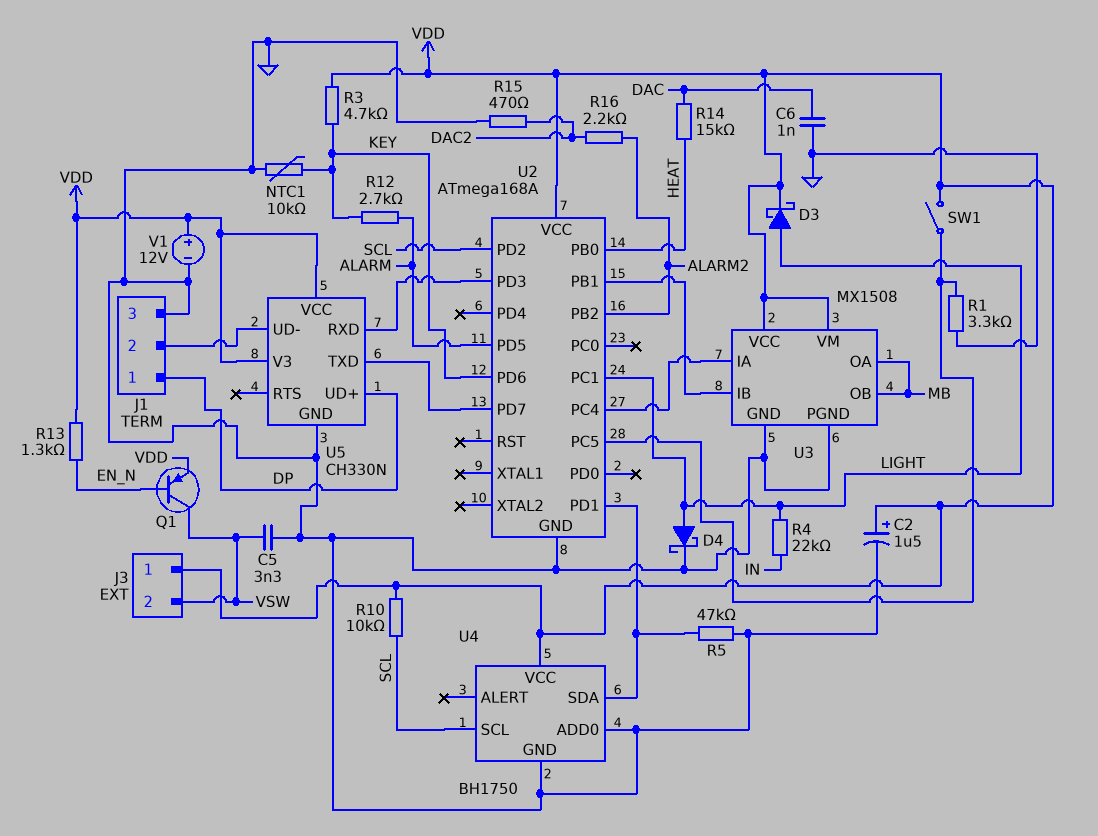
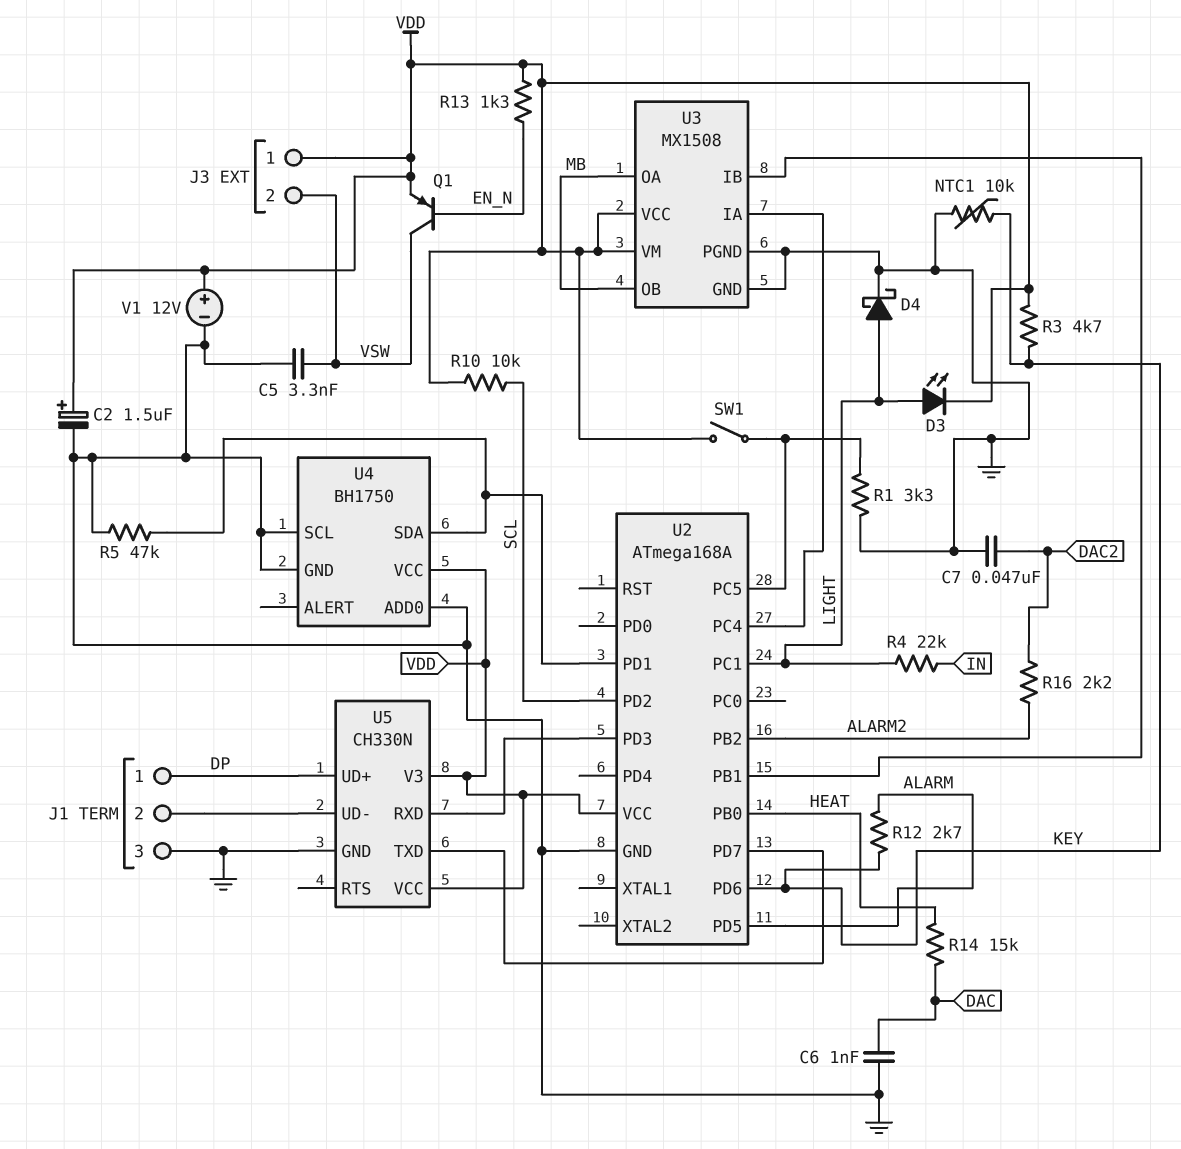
C7: none -> 47nF (DAC2, GND)
D3: schottky (A LIGHT, K VDD) -> LED (A LIGHT, K VDD)
R15: 470 (DAC2, GND) -> none
U4 pin SCL: SCL -> GND

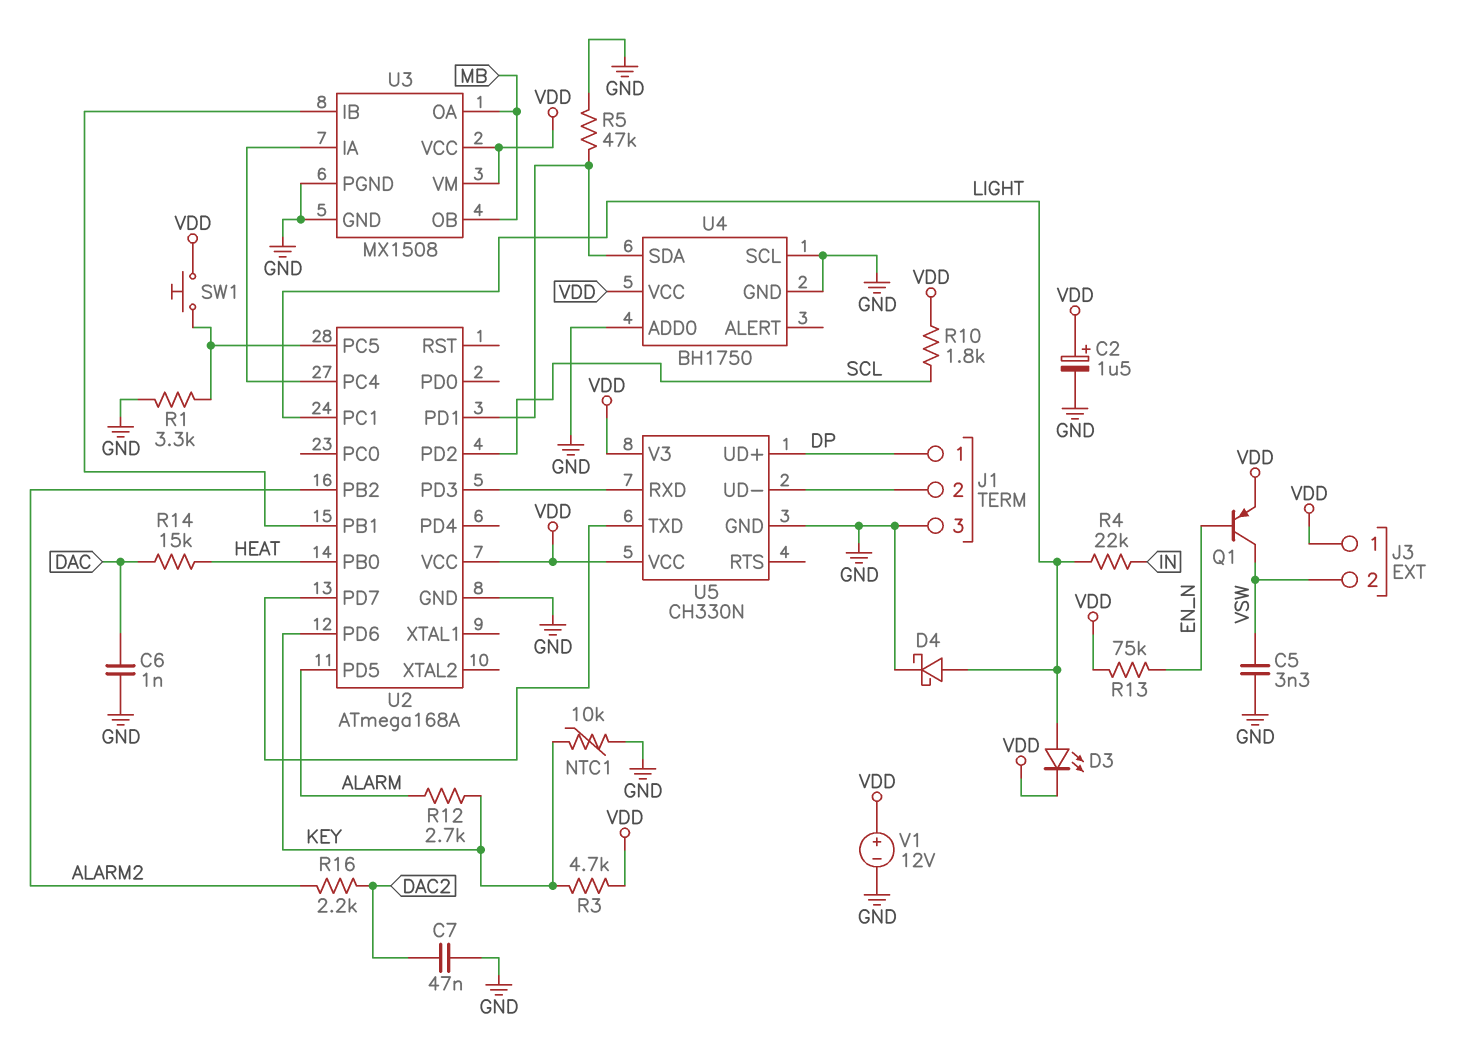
R10: 10k (SCL, VDD) -> 1.8k (SCL, VDD)
R13: 1.3k (EN_N, VDD) -> 75k (EN_N, VDD)
SW1: switch (U2/PC5, VDD) -> button (U2/PC5, VDD)

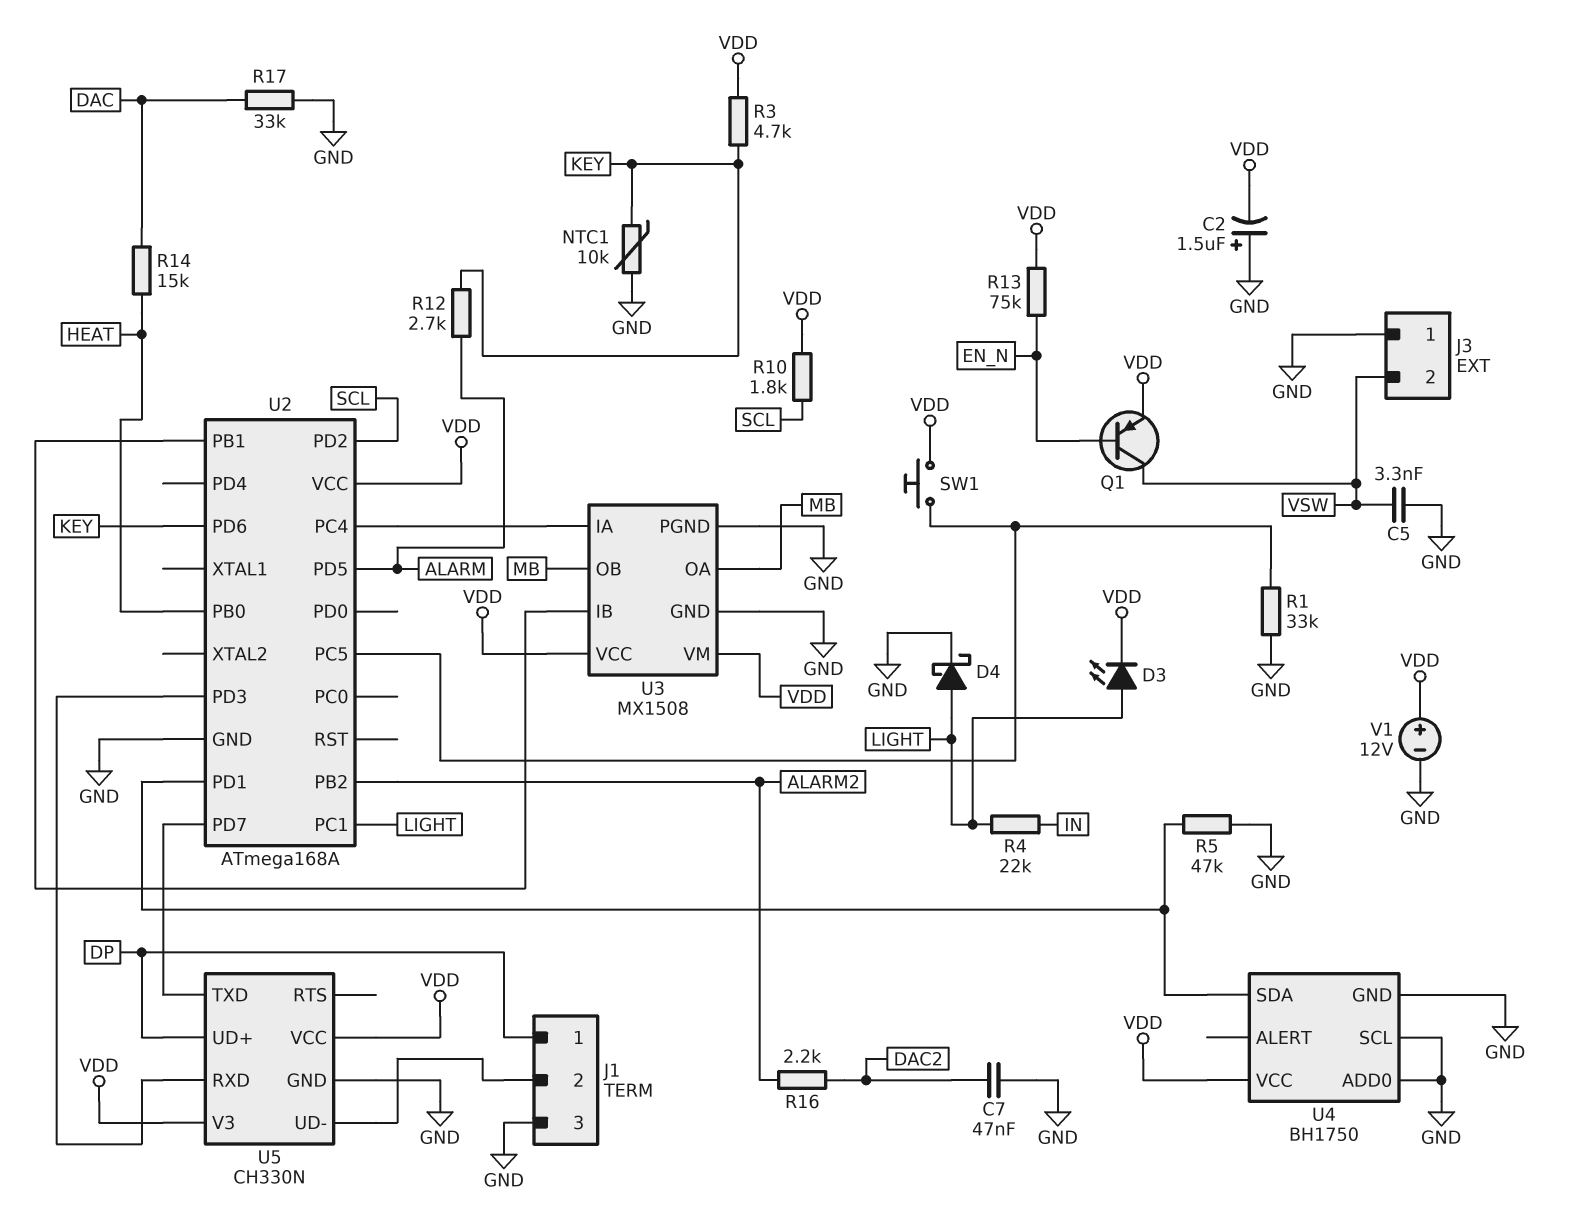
C2: 1.5uF (plus VDD, minus GND) -> 1.5uF (plus GND, minus VDD)
C6: 1nF (DAC, GND) -> none
J3 pin 1: VDD -> GND
R1: 3.3k (GND, U2/PC5) -> 33k (GND, U2/PC5)
R17: none -> 33k (DAC, GND)

